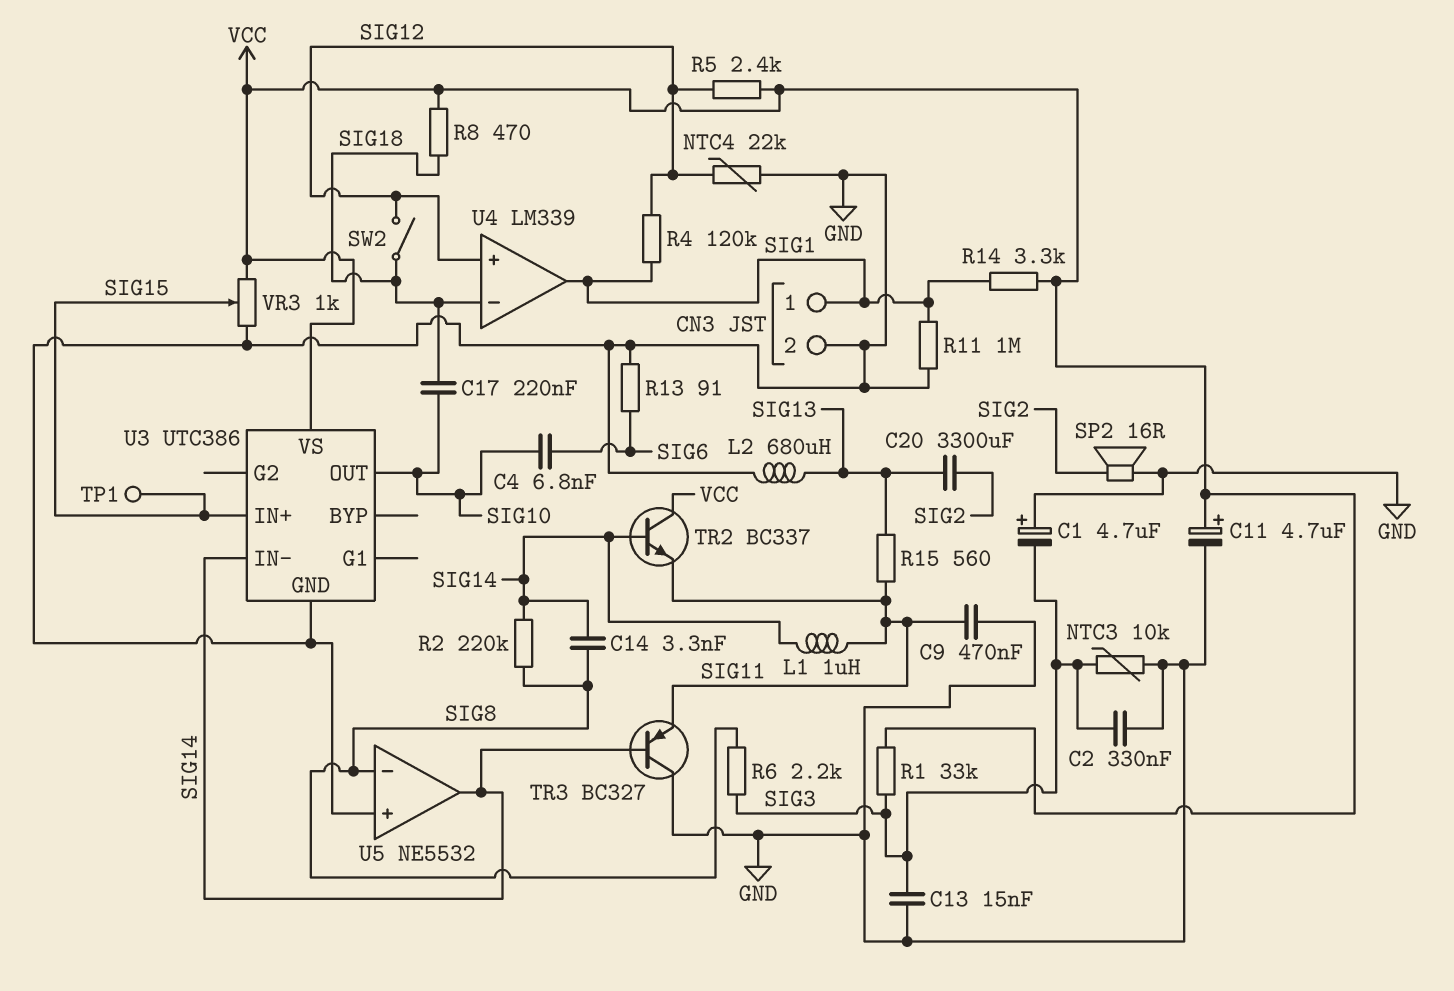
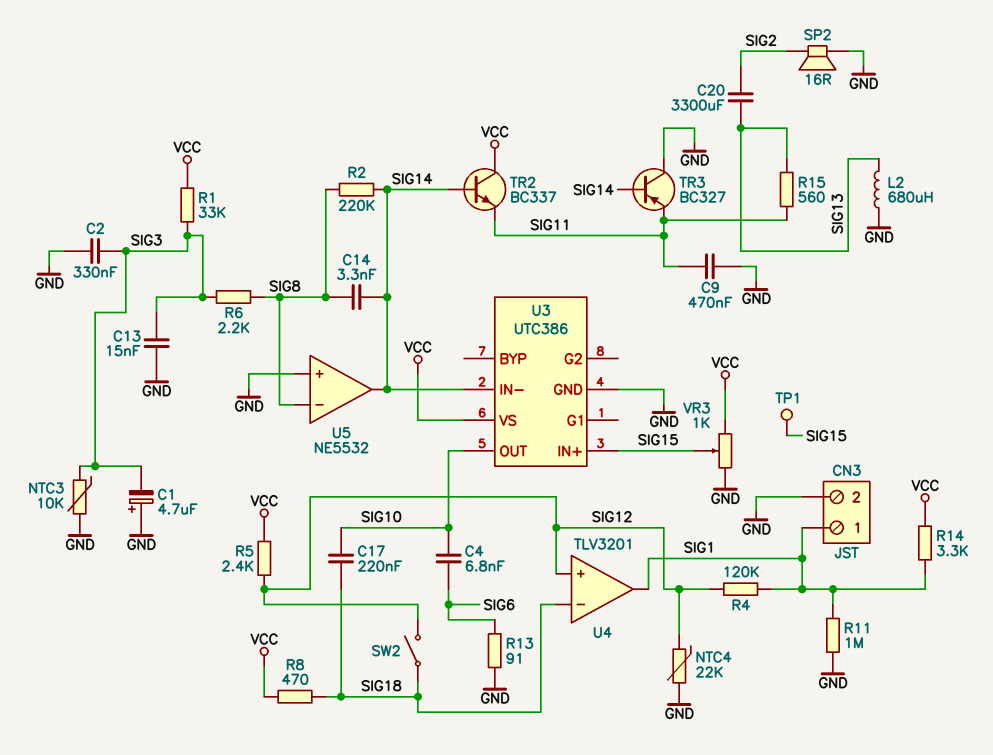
C11: 4.7uF (plus VCC, minus GND) -> none
L1: 1uH (SIG11, SIG14) -> none
U4: LM339 -> TLV3201

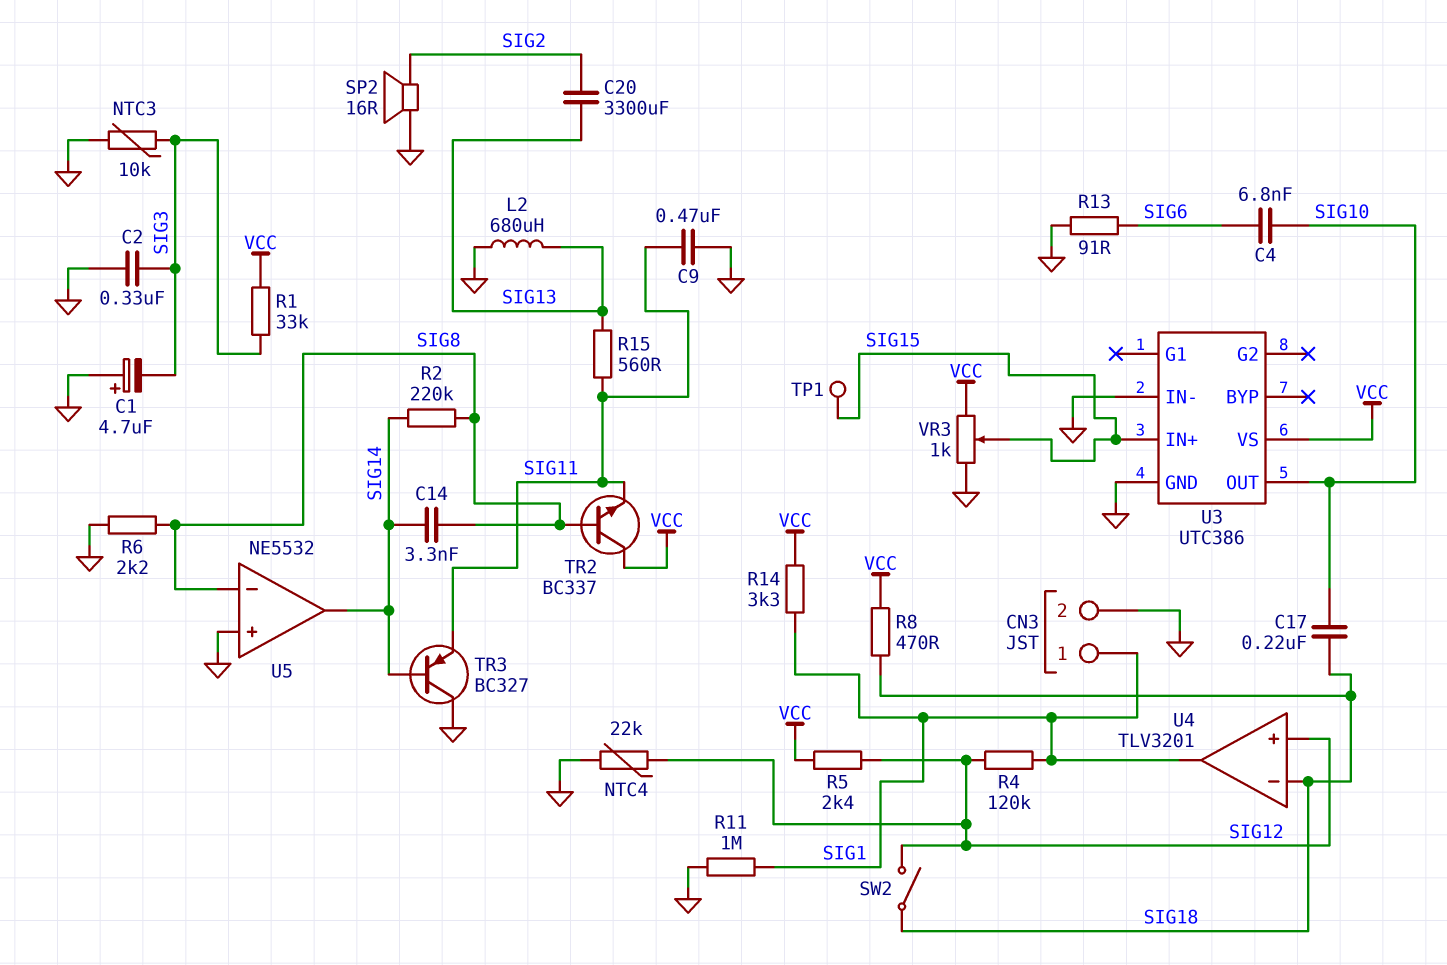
C13: 15nF (GND, SIG3) -> none
R6: 2.2k (SIG3, SIG8) -> 2.2k (GND, SIG8)
TR2: NPN BC337 (B SIG14, C VCC, E SIG11) -> NPN BC337 (B SIG8, C VCC, E SIG11)
U3 pin IN-: SIG14 -> GND

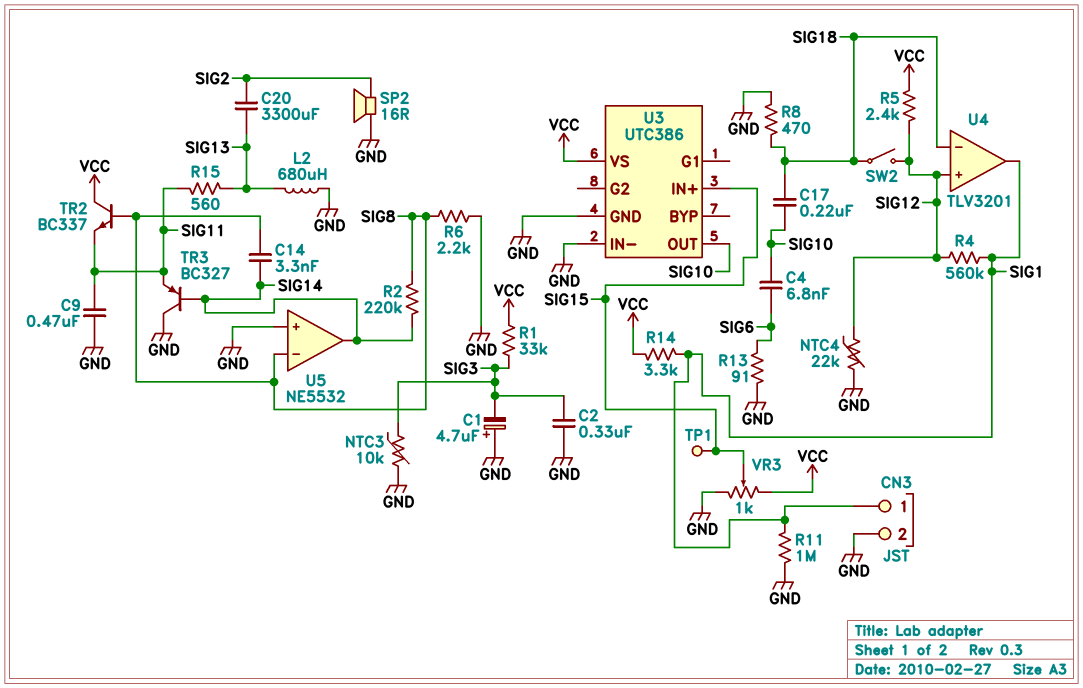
R4: 120k (SIG1, SIG12) -> 560k (SIG1, SIG12)
R8: 470 (SIG18, VCC) -> 470 (GND, SIG18)

